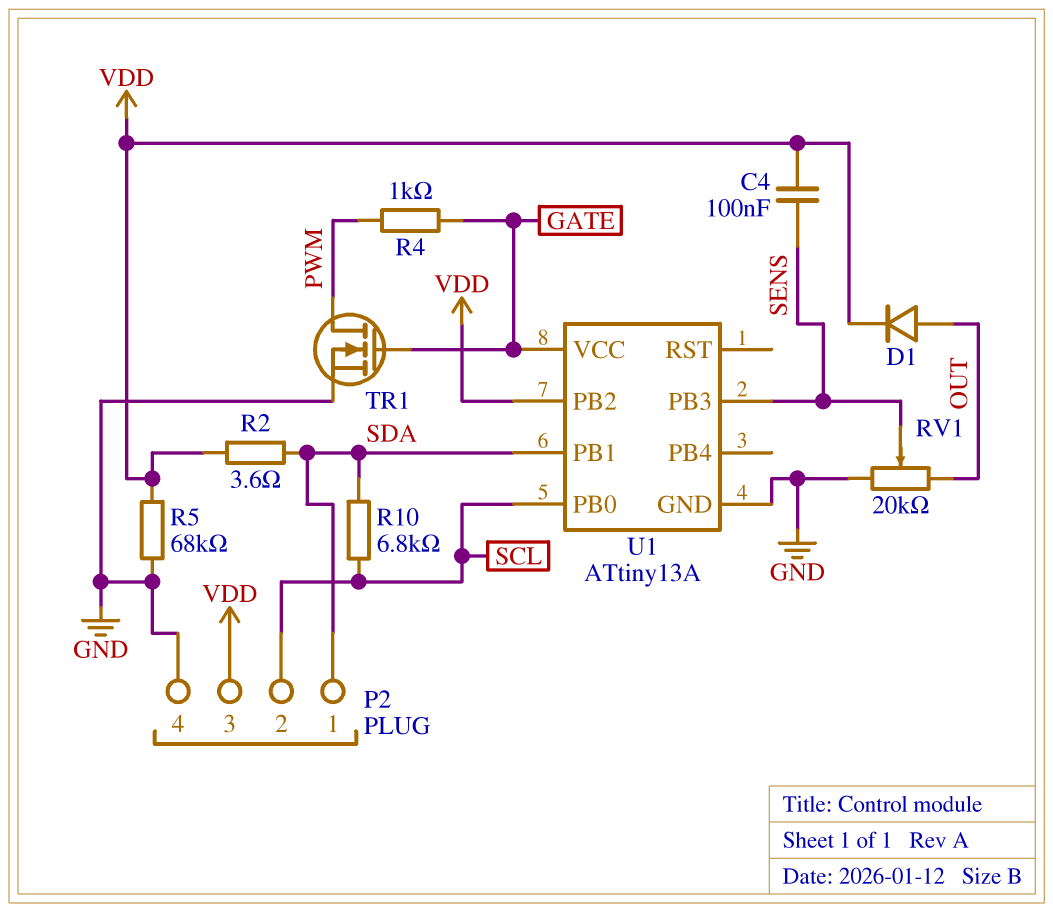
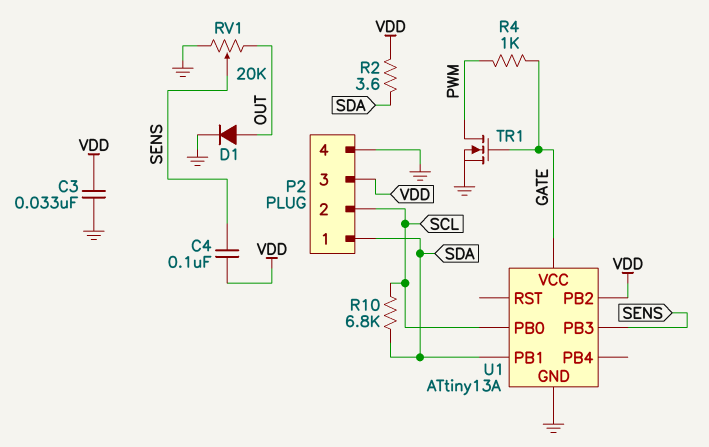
C3: none -> 33nF (GND, VDD)
D1: diode (A OUT, K VDD) -> diode (A OUT, K GND)
R5: 68k (GND, VDD) -> none

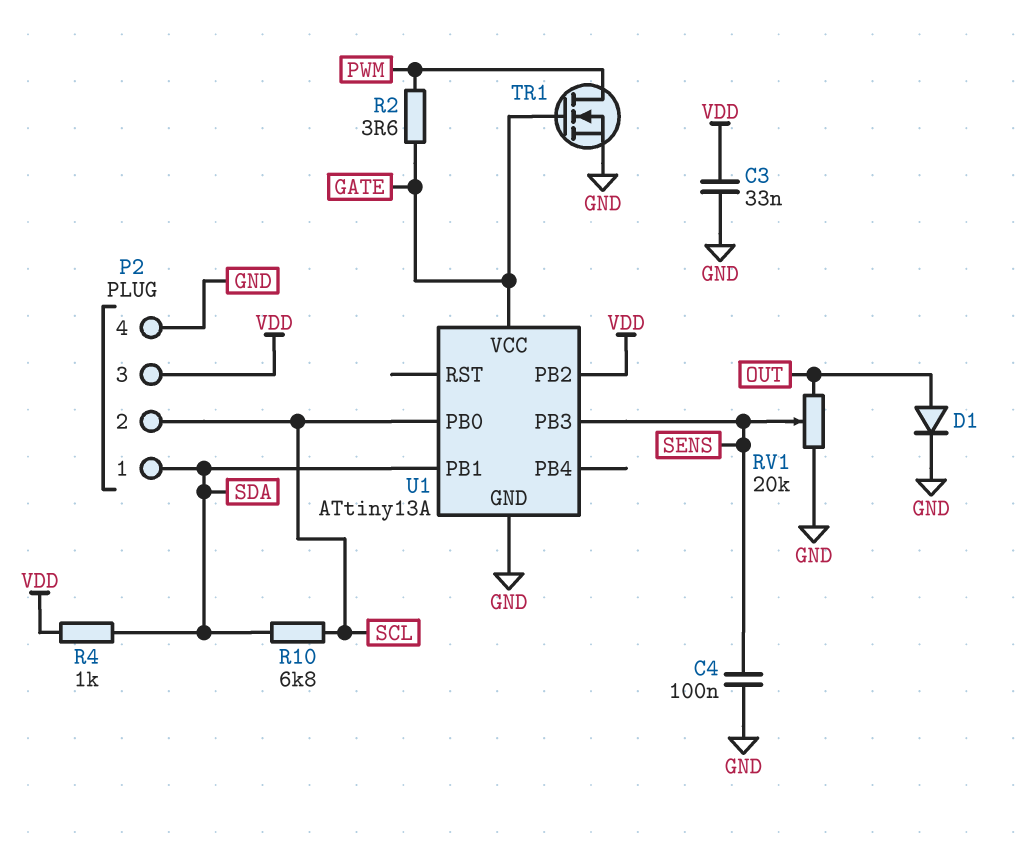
C4: 100nF (SENS, VDD) -> 100nF (GND, SENS)
R2: 3.6 (SDA, VDD) -> 3.6 (GATE, PWM)
R4: 1k (GATE, PWM) -> 1k (SDA, VDD)

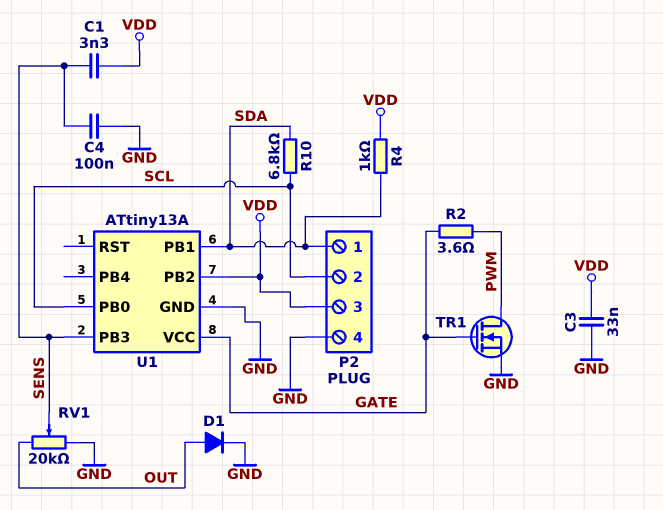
C1: none -> 3.3nF (SENS, VDD)

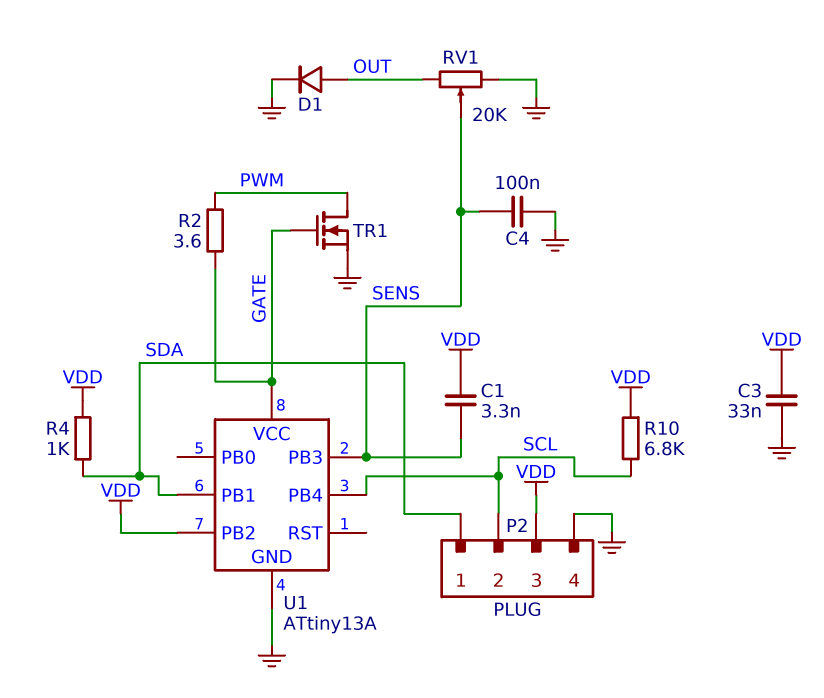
R10: 6.8k (SCL, SDA) -> 6.8k (SCL, VDD)
U1 pin PB0: SCL -> none
U1 pin PB4: none -> SCL

